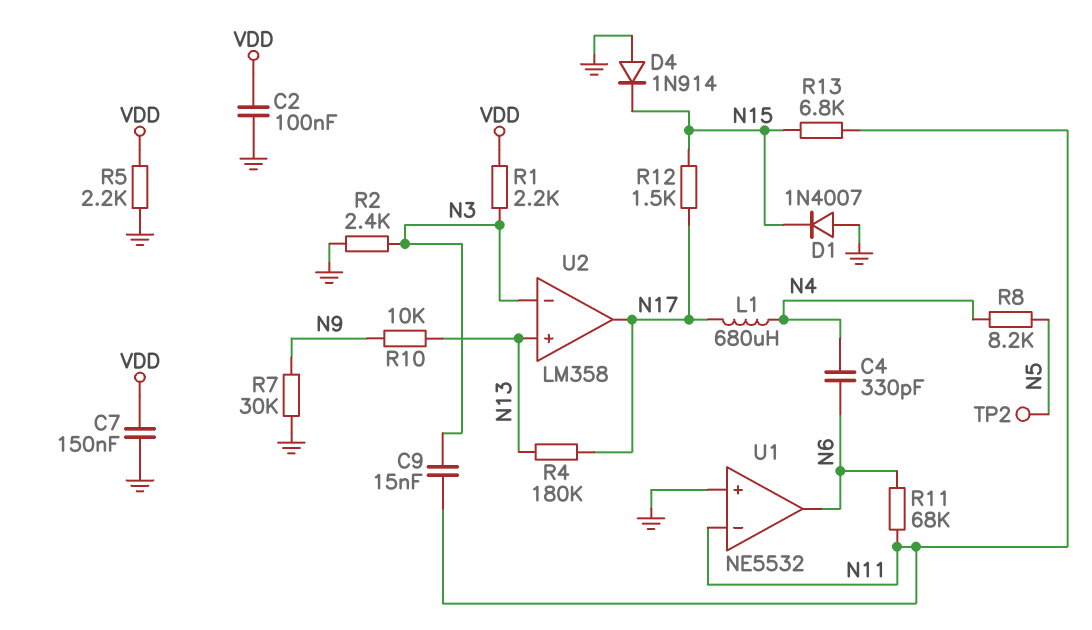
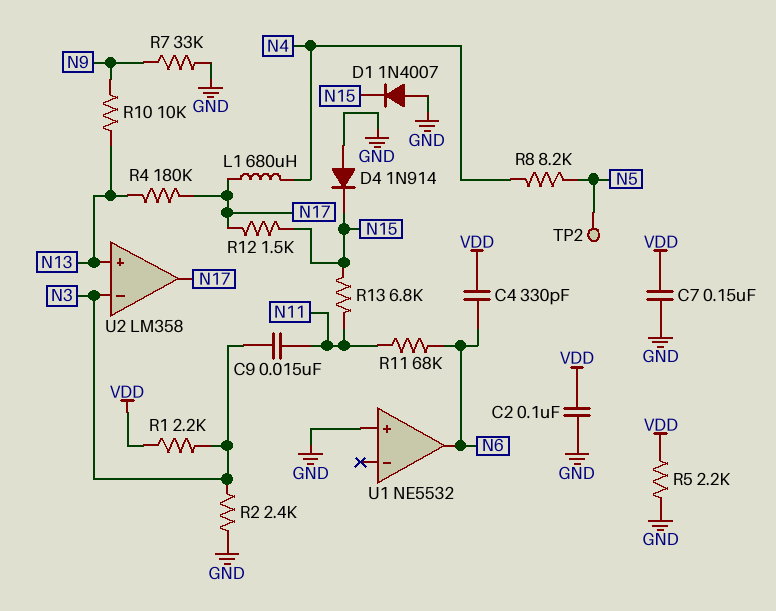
C4: 330pF (N4, N6) -> 330pF (N6, VDD)
R7: 30k (GND, N9) -> 33k (GND, N9)
U1 pin in-: N11 -> none

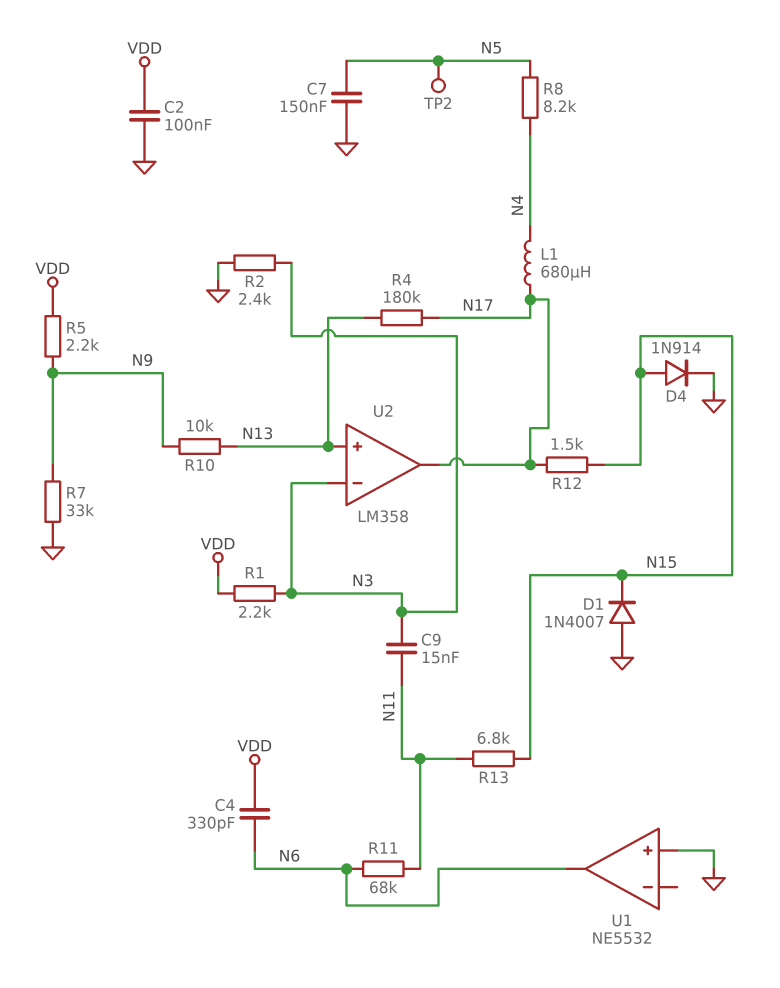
C7: 150nF (GND, VDD) -> 150nF (GND, N5)
D4: diode 1N914 (A GND, K N15) -> diode 1N914 (A N15, K GND)
R5: 2.2k (GND, VDD) -> 2.2k (N9, VDD)

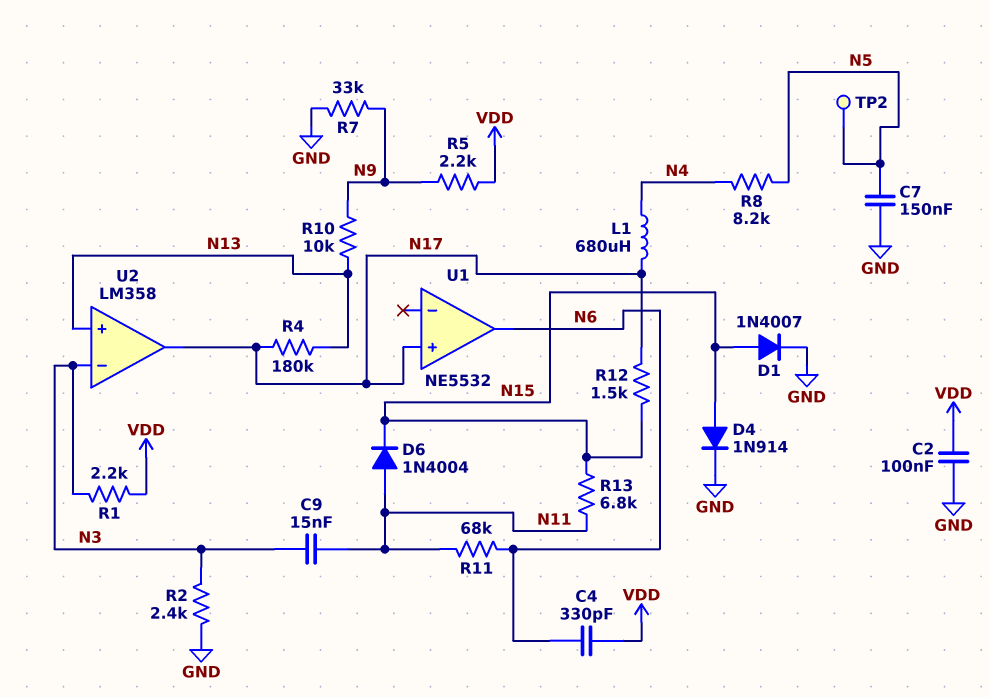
D1: diode 1N4007 (A GND, K N15) -> diode 1N4007 (A N15, K GND)
D6: none -> diode 1N4004 (A N11, K N15)
U1 pin in+: GND -> N17

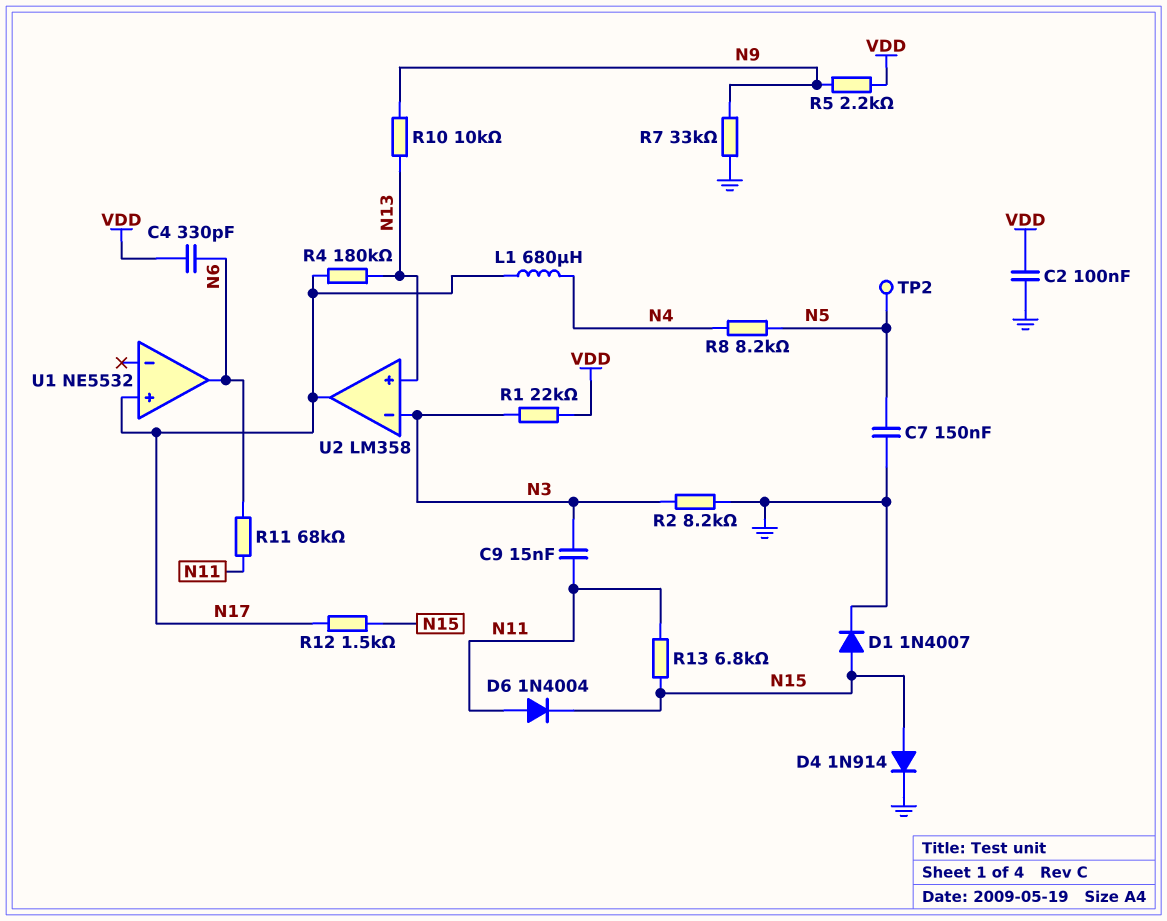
R1: 2.2k (N3, VDD) -> 22k (N3, VDD)
R2: 2.4k (GND, N3) -> 8.2k (GND, N3)

